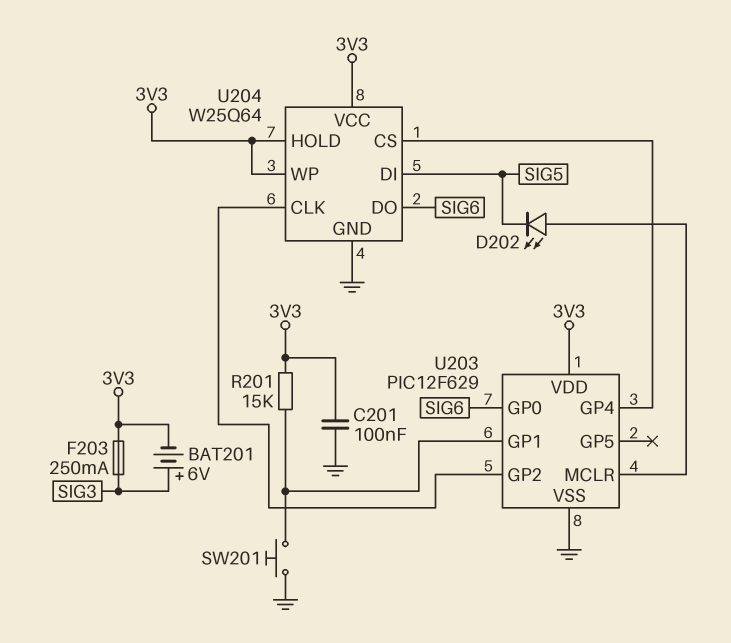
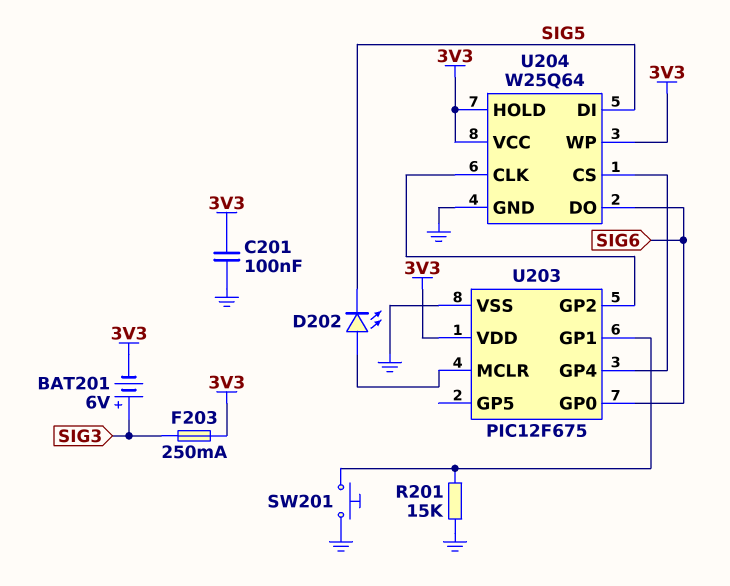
R201: 15k (3V3, U203/GP1) -> 15k (GND, U203/GP1)
U203: PIC12F629 -> PIC12F675

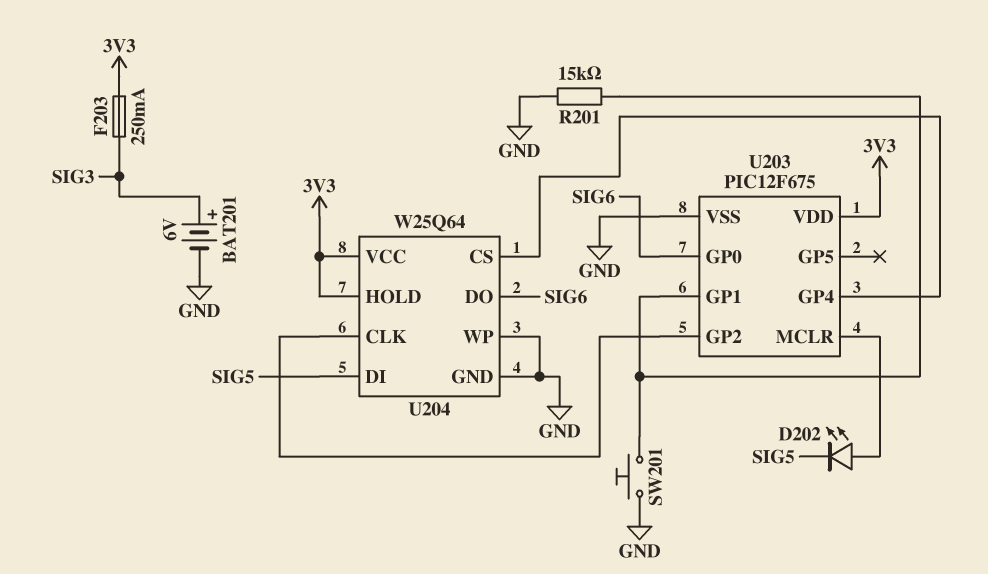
BAT201: 6V (plus SIG3, minus 3V3) -> 6V (plus SIG3, minus GND)
C201: 100nF (3V3, GND) -> none
U204 pin WP: 3V3 -> GND

